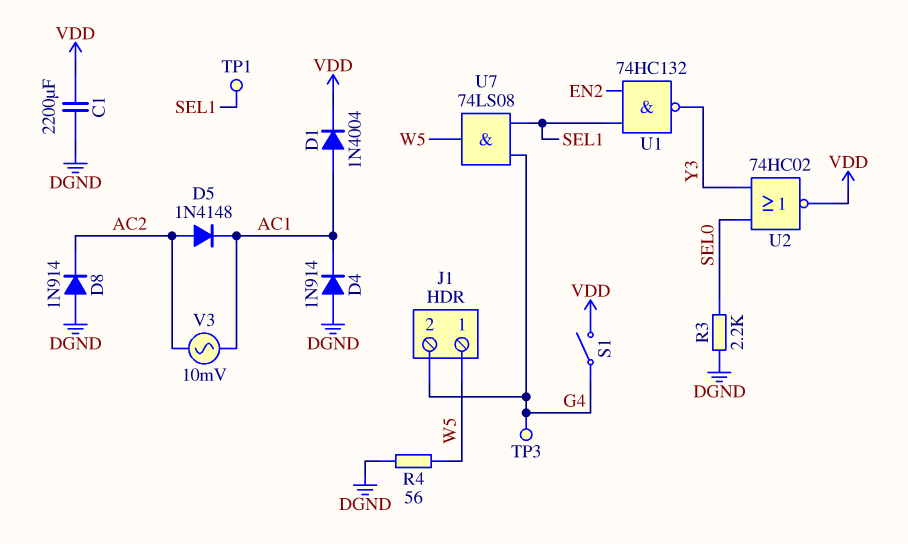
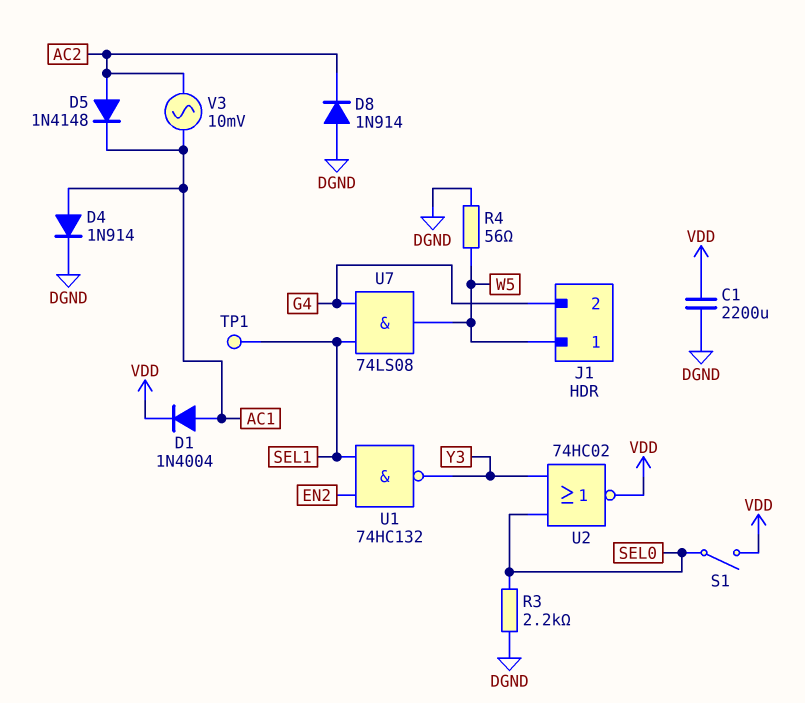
D4: diode 1N914 (A DGND, K AC1) -> diode 1N914 (A AC1, K DGND)
S1: switch (G4, VDD) -> switch (SEL0, VDD)
TP3: test point (G4) -> none

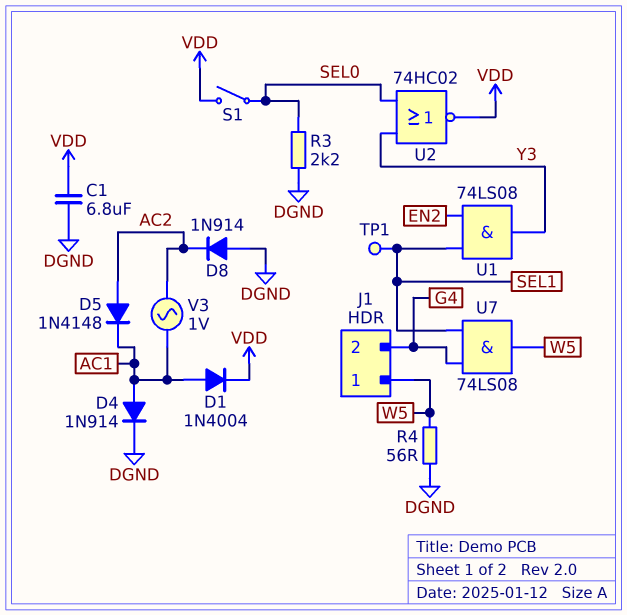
C1: 2200uF (DGND, VDD) -> 6.8uF (DGND, VDD)
U1: NAND 74HC132 (in EN2, in SEL1, out Y3) -> AND 74LS08 (in EN2, in SEL1, out Y3)
V3: AC 10mV (AC1, AC2) -> AC 1V (AC1, AC2)

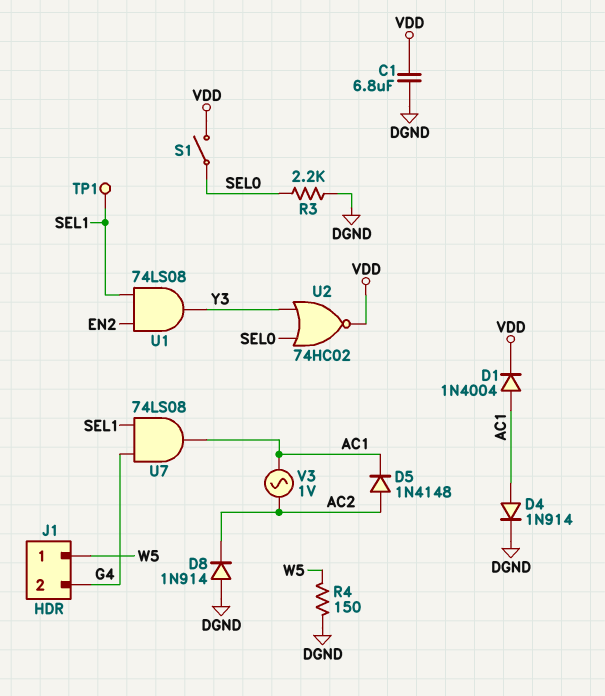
R4: 56 (DGND, W5) -> 150 (DGND, W5)
U7: AND 74LS08 (in G4, in SEL1, out W5) -> AND 74LS08 (in G4, in SEL1, out AC1)

